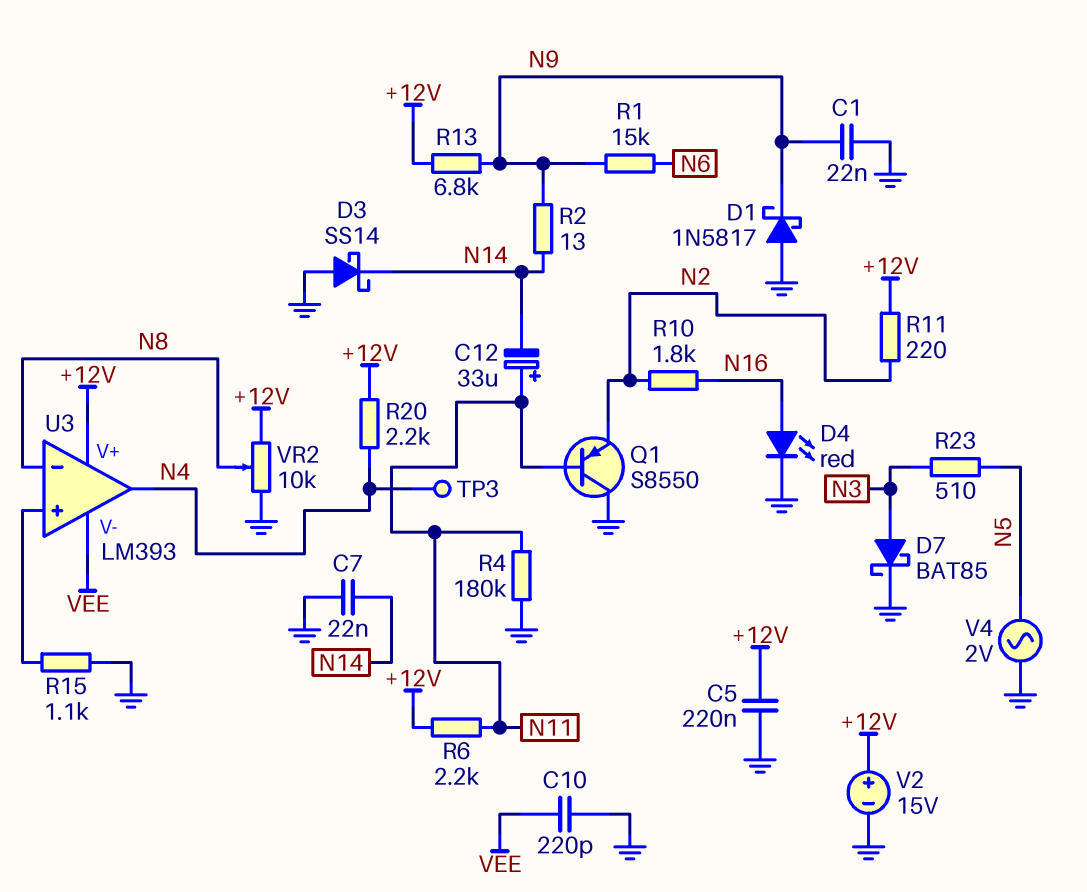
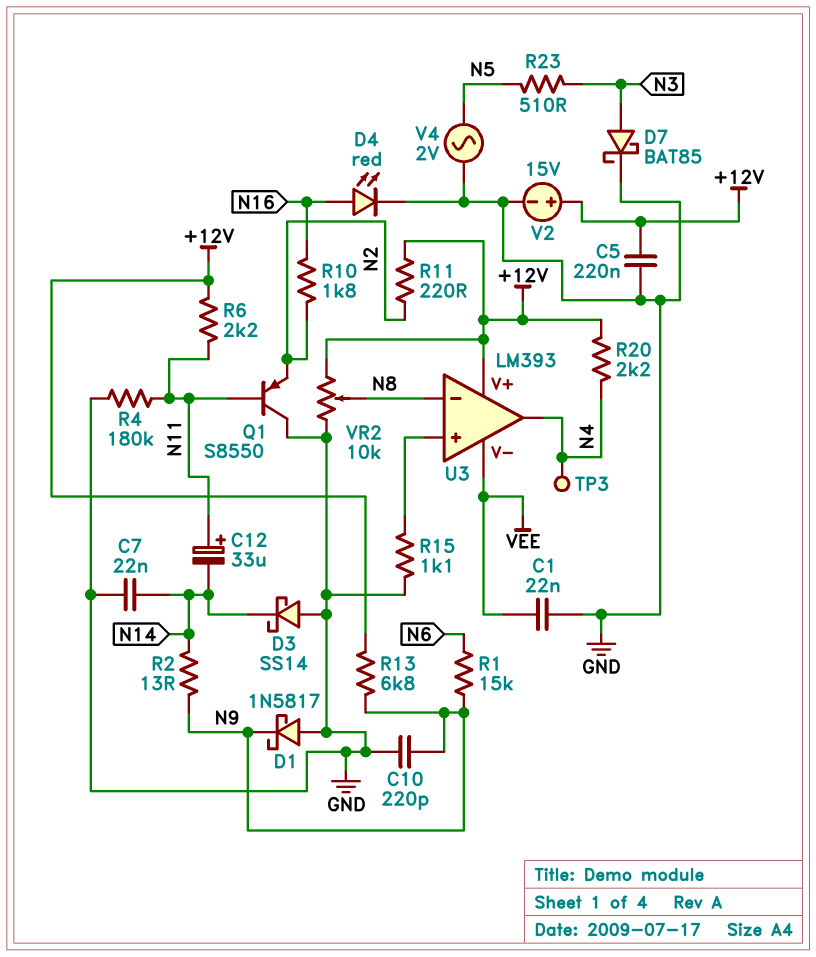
C1: 22nF (GND, N9) -> 22nF (GND, VEE)
C10: 220pF (GND, VEE) -> 220pF (GND, N9)

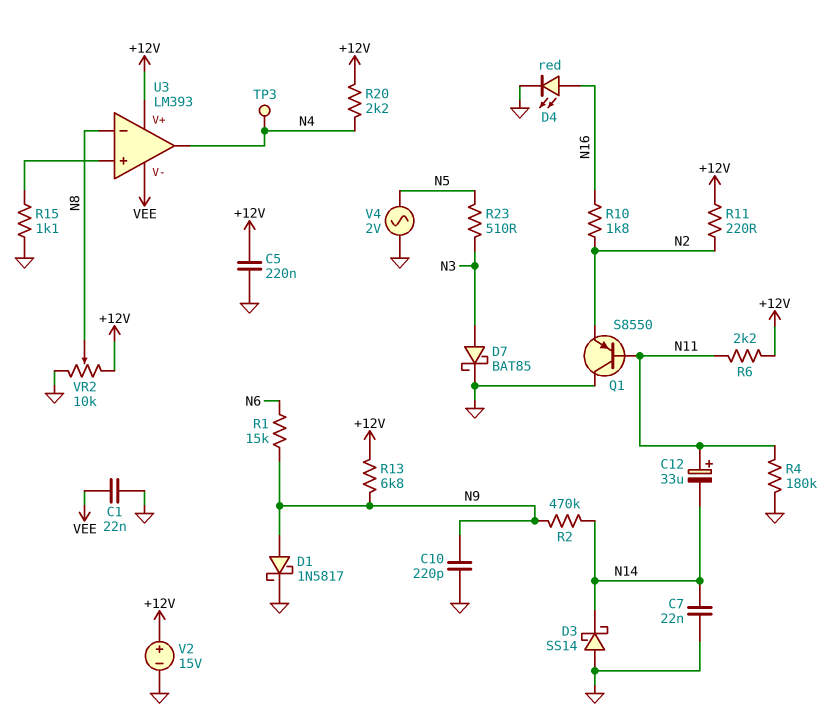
D1: schottky 1N5817 (A GND, K N9) -> schottky 1N5817 (A N9, K GND)
R2: 13 (N9, N14) -> 470k (N9, N14)

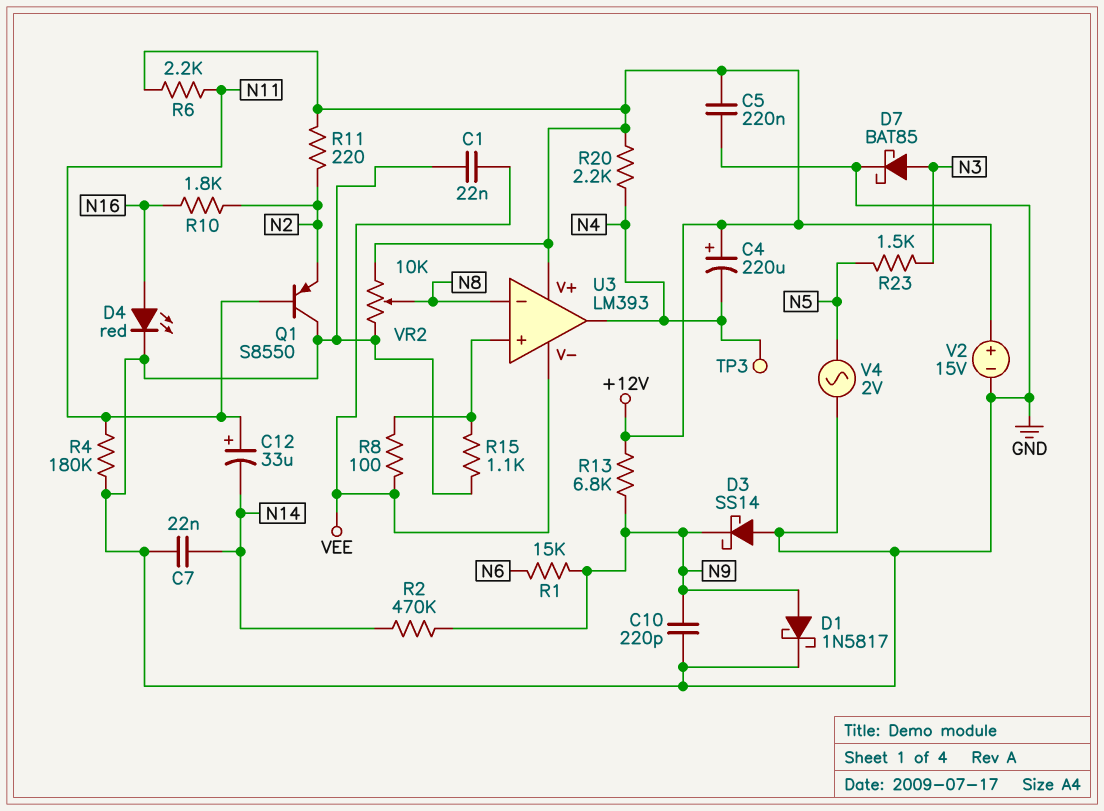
C4: none -> 220uF (plus +12V, minus N4)
D3: schottky SS14 (A GND, K N14) -> schottky SS14 (A GND, K N9)
R8: none -> 100 (U3/in+, VEE)
R23: 510 (N3, N5) -> 1.5k (N3, N5)

